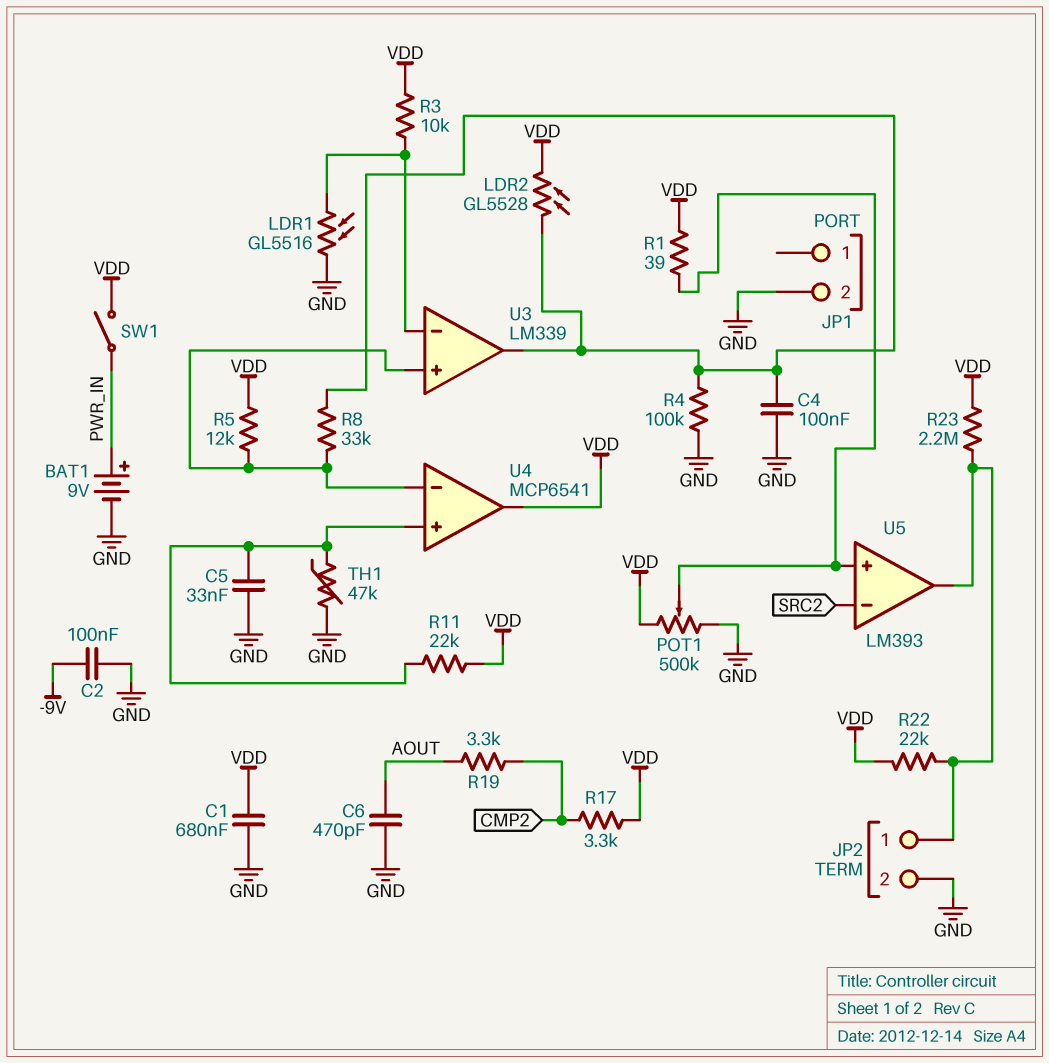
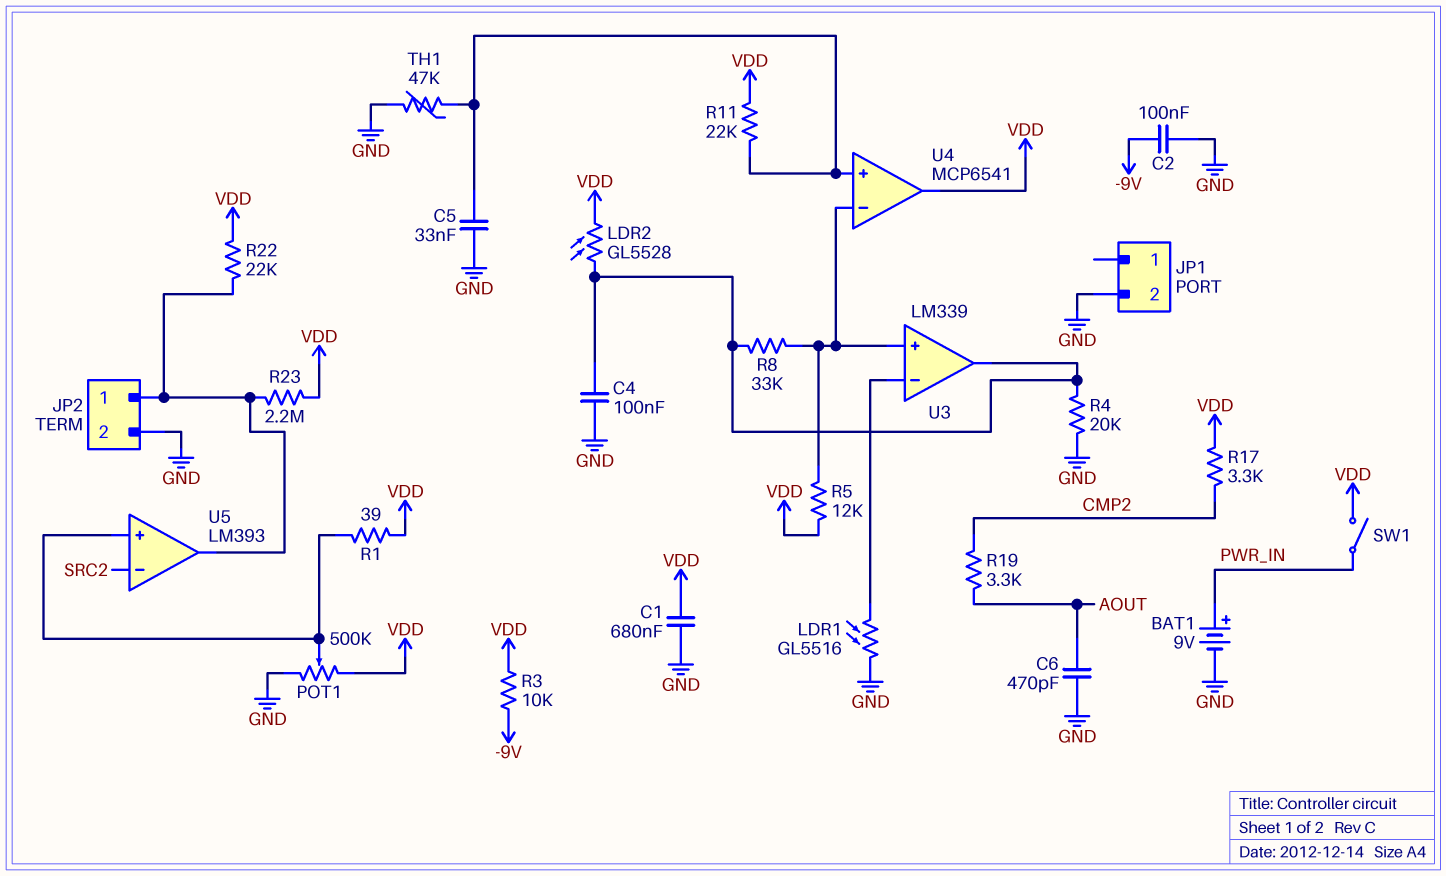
R3: 10k (U3/in-, VDD) -> 10k (-9V, VDD)
R4: 100k (GND, U3/out) -> 20k (GND, U3/out)

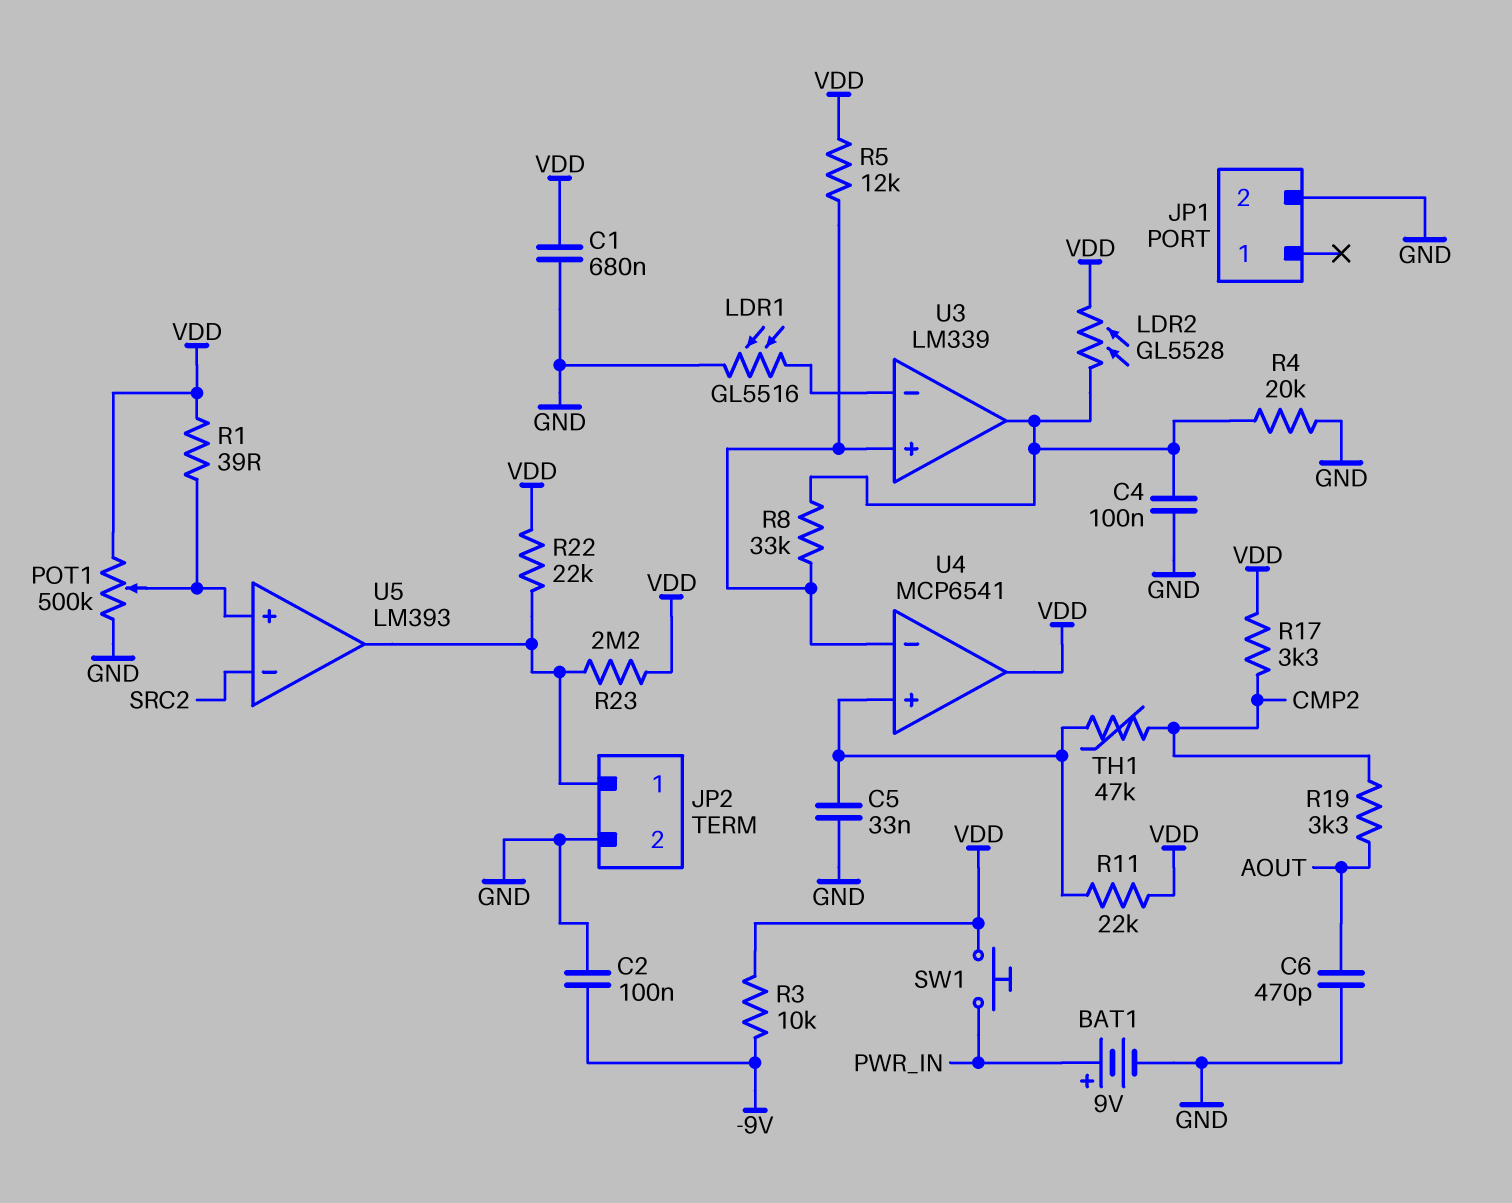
SW1: switch (PWR_IN, VDD) -> button (PWR_IN, VDD)
TH1: 47k (GND, U4/in+) -> 47k (CMP2, U4/in+)

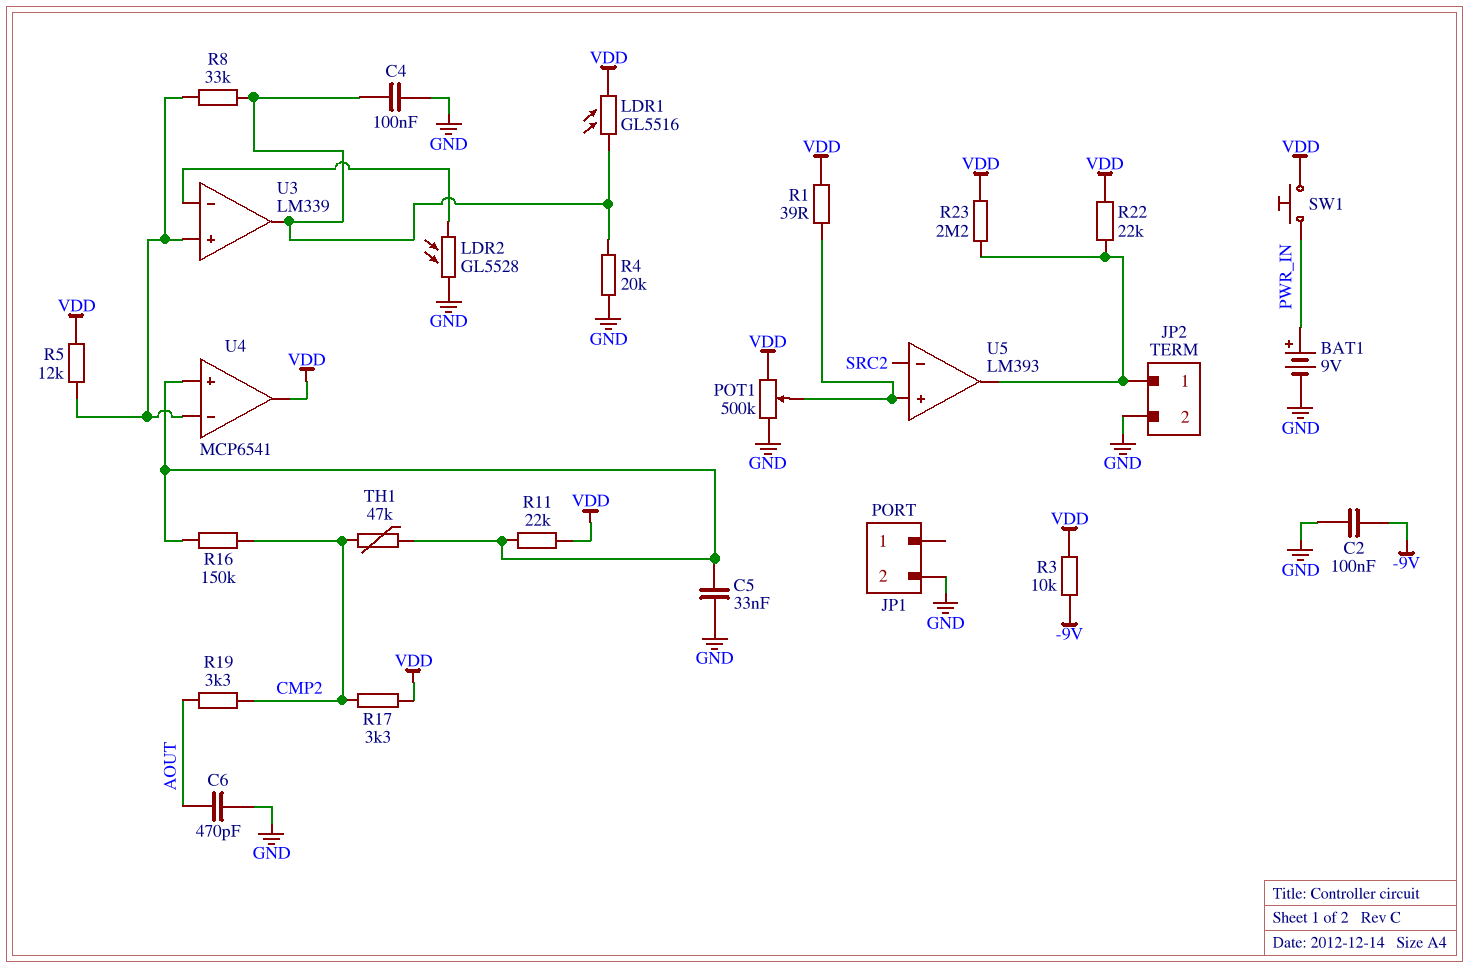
C1: 680nF (GND, VDD) -> none
LDR1: GL5516 (GND, U3/in-) -> GL5516 (U3/out, VDD)
LDR2: GL5528 (U3/out, VDD) -> GL5528 (GND, U3/in-)
R16: none -> 150k (CMP2, U4/in+)

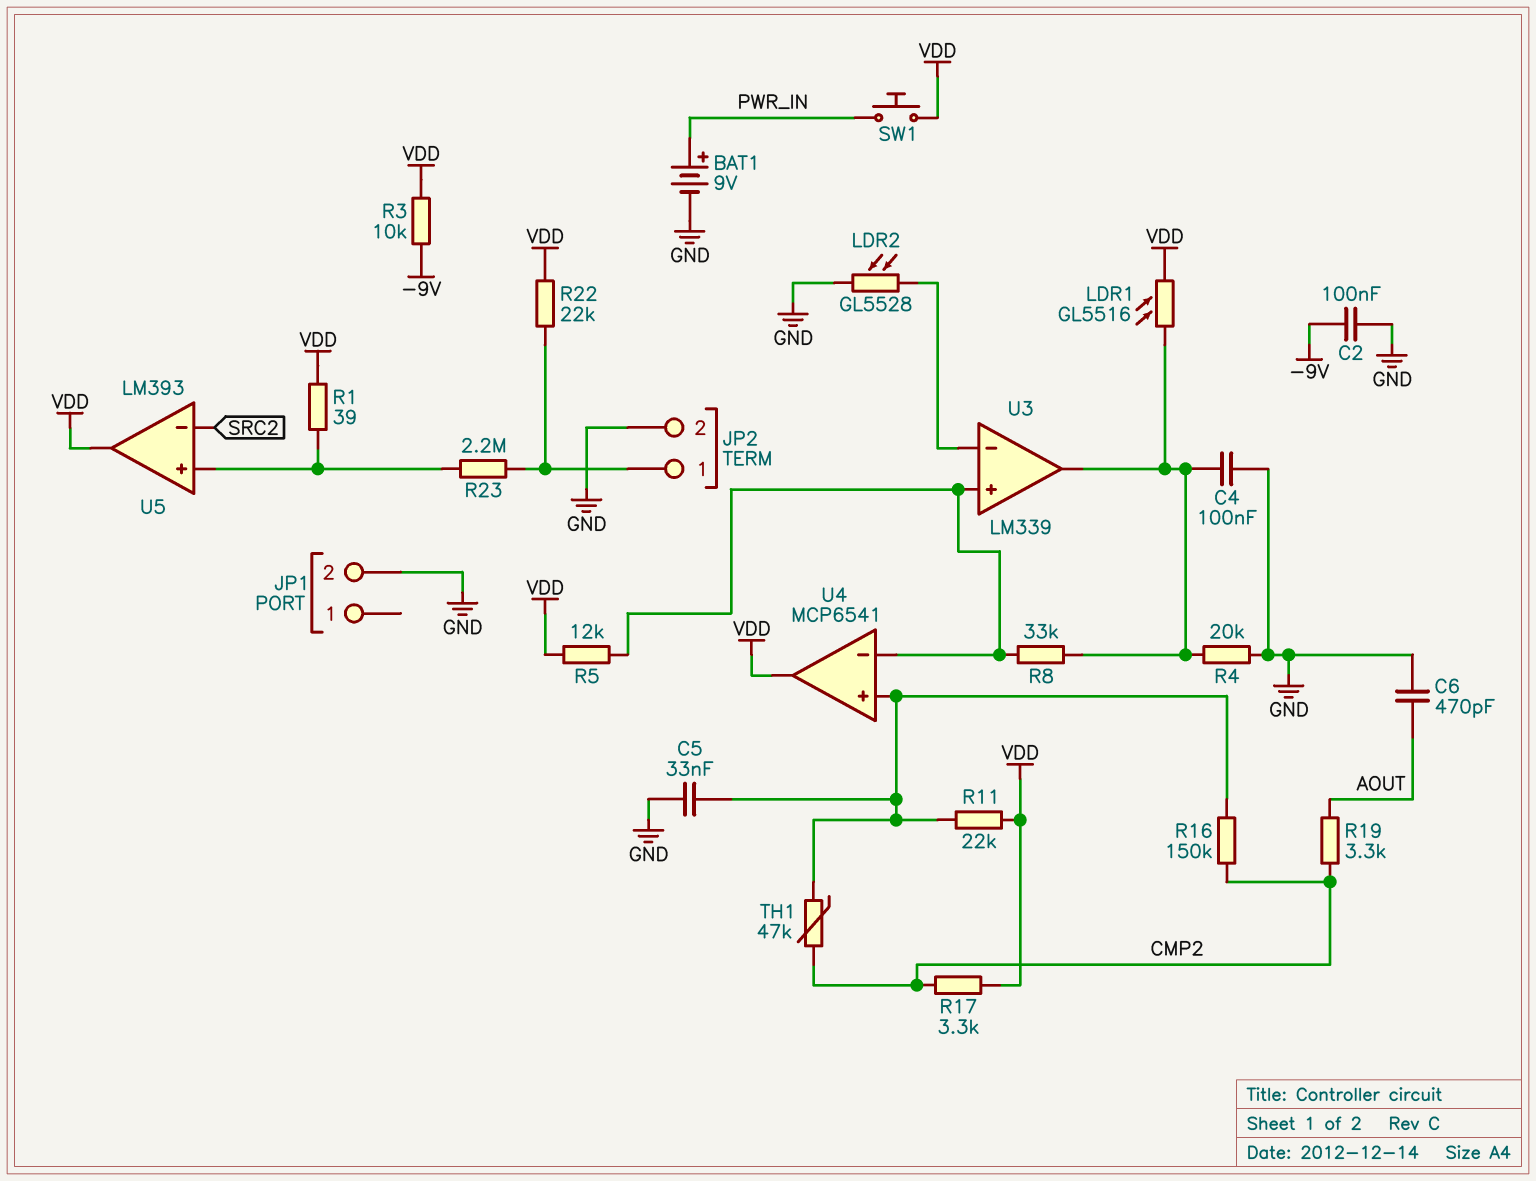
POT1: 500k (GND, VDD, wiper U5/in+) -> none
R23: 2.2M (JP2/1, VDD) -> 2.2M (JP2/1, U5/in+)
U5 pin out: JP2/1 -> VDD

